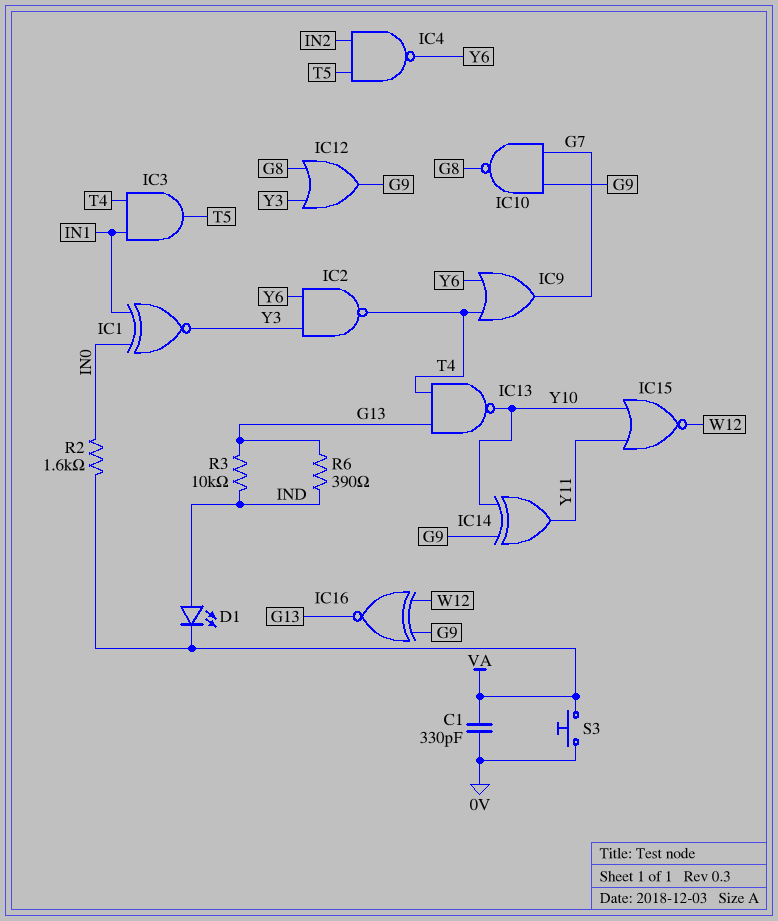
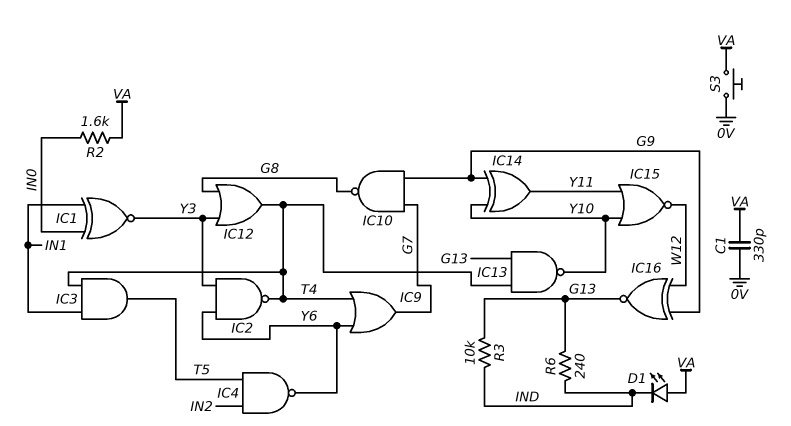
D1: LED (A IND, K VA) -> LED (A VA, K IND)
IC12: OR (in G8, in Y3, out G9) -> OR (in G8, in Y3, out T4)
R6: 390 (G13, IND) -> 240 (G13, IND)

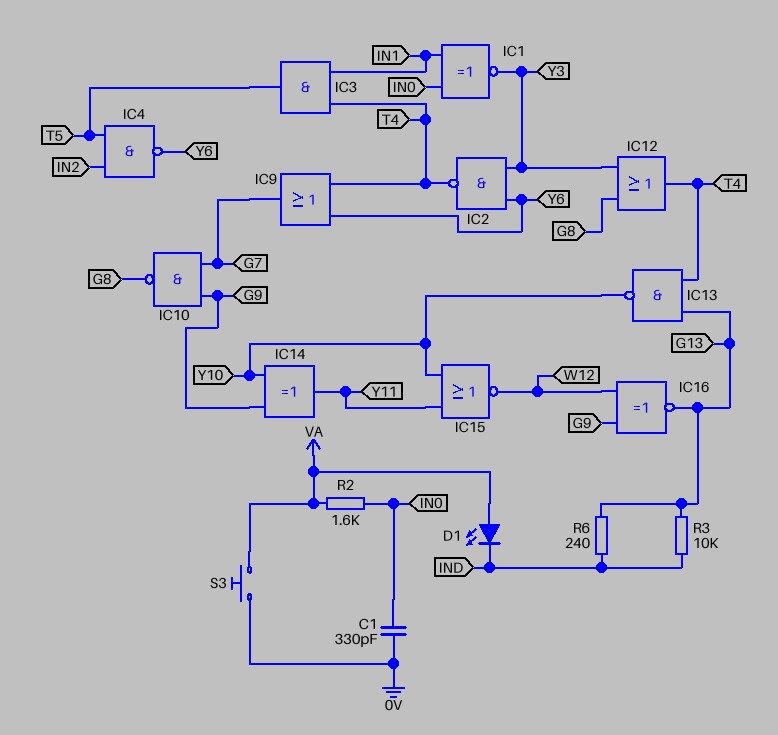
C1: 330pF (0V, VA) -> 330pF (0V, IN0)

